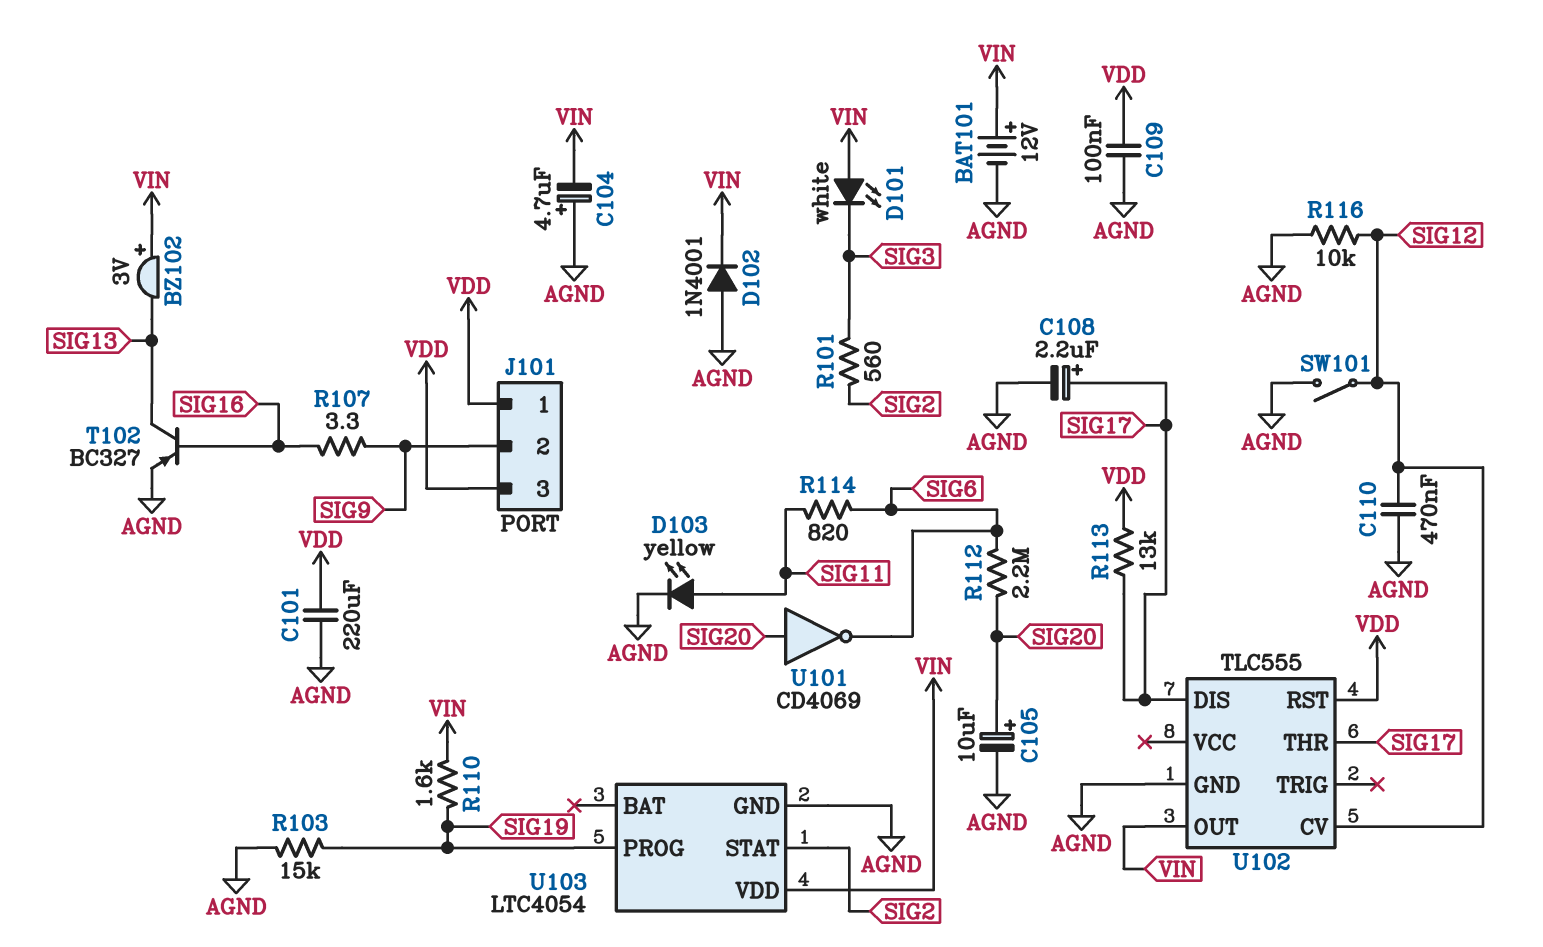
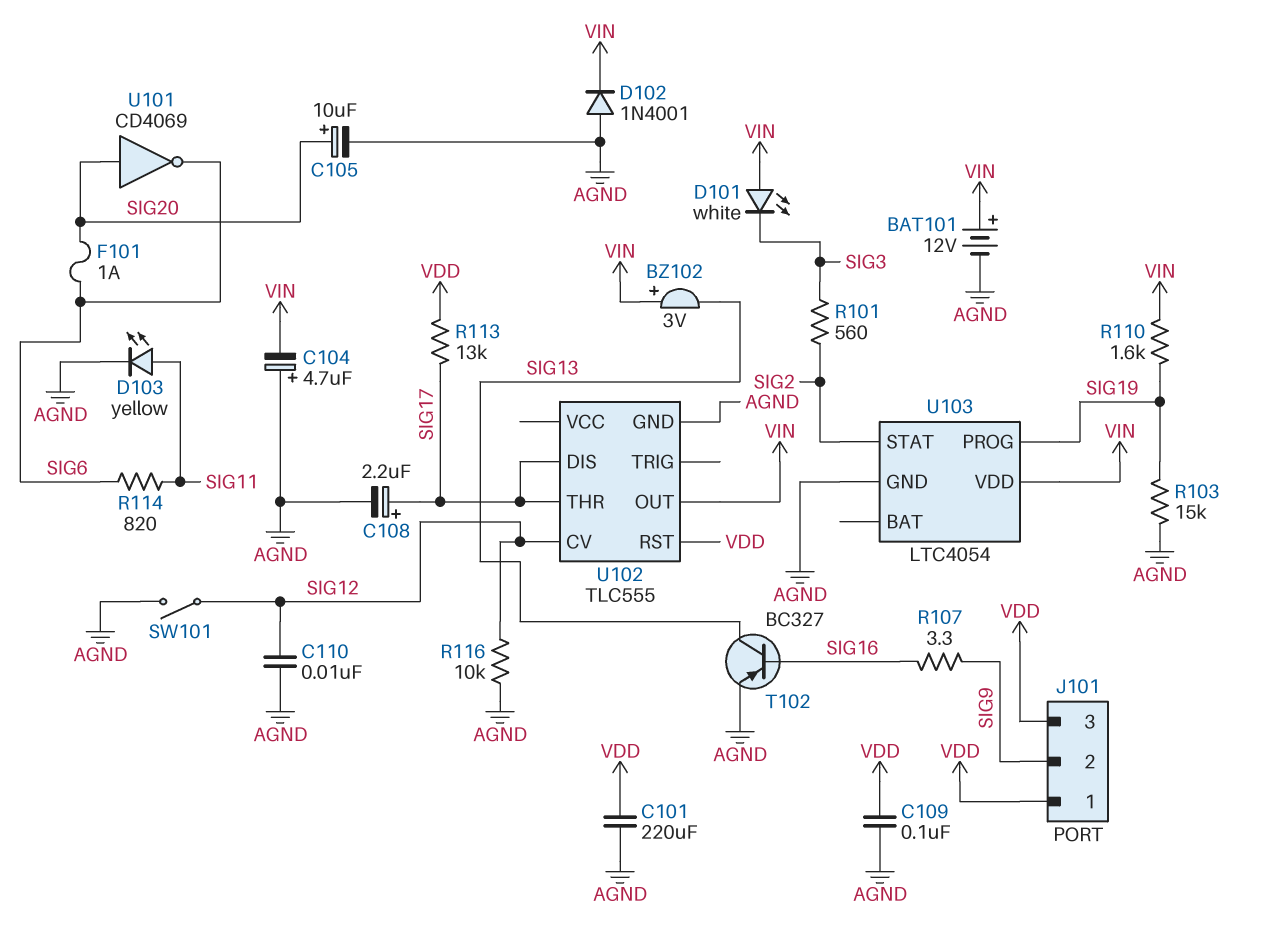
C110: 470nF (AGND, SIG12) -> 10nF (AGND, SIG12)
F101: none -> 1A (SIG6, SIG20)
R112: 2.2M (SIG6, SIG20) -> none

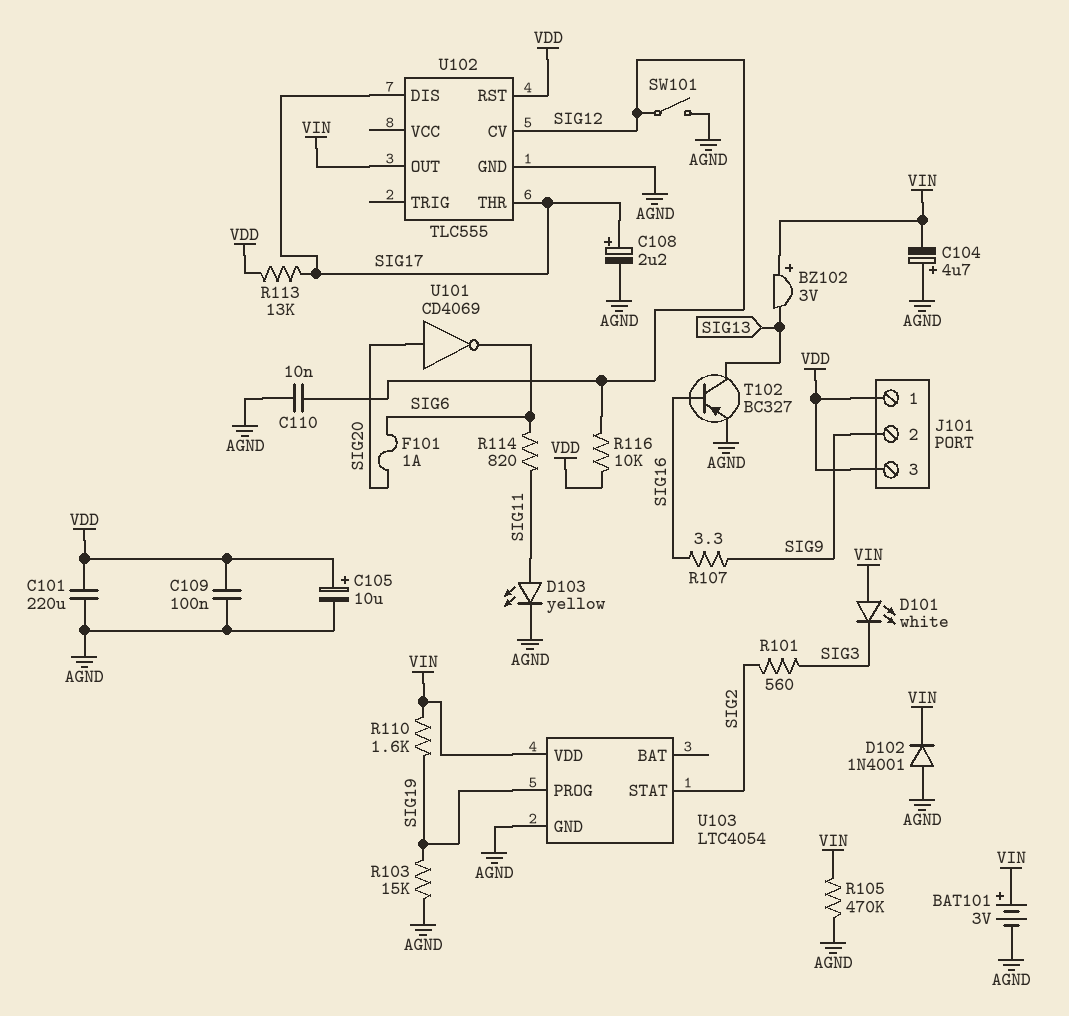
BAT101: 12V (plus VIN, minus AGND) -> 3V (plus VIN, minus AGND)
C105: 10uF (plus SIG20, minus AGND) -> 10uF (plus VDD, minus AGND)
R105: none -> 470k (AGND, VIN)
R116: 10k (AGND, SIG12) -> 10k (SIG12, VDD)

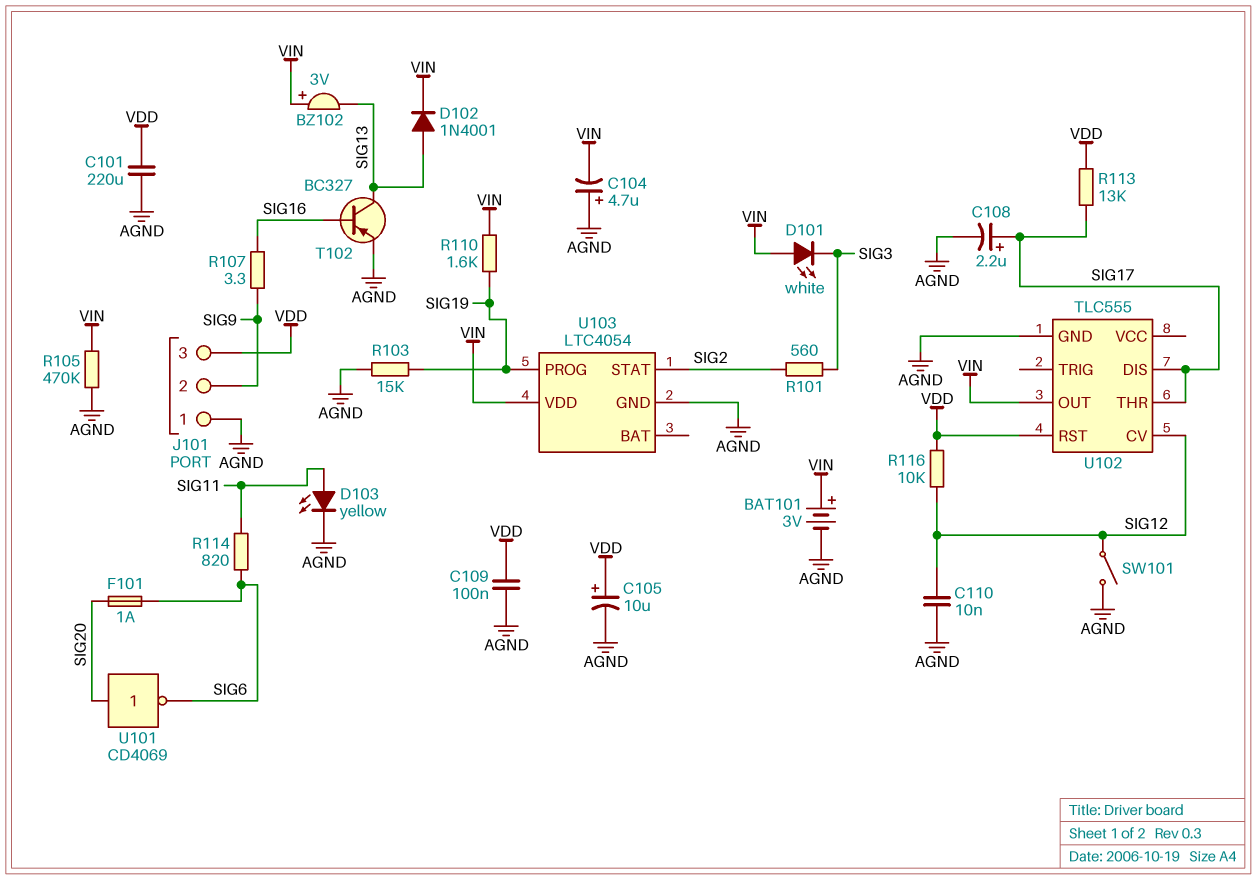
D102: diode 1N4001 (A AGND, K VIN) -> diode 1N4001 (A SIG13, K VIN)
J101 pin 1: VDD -> AGND

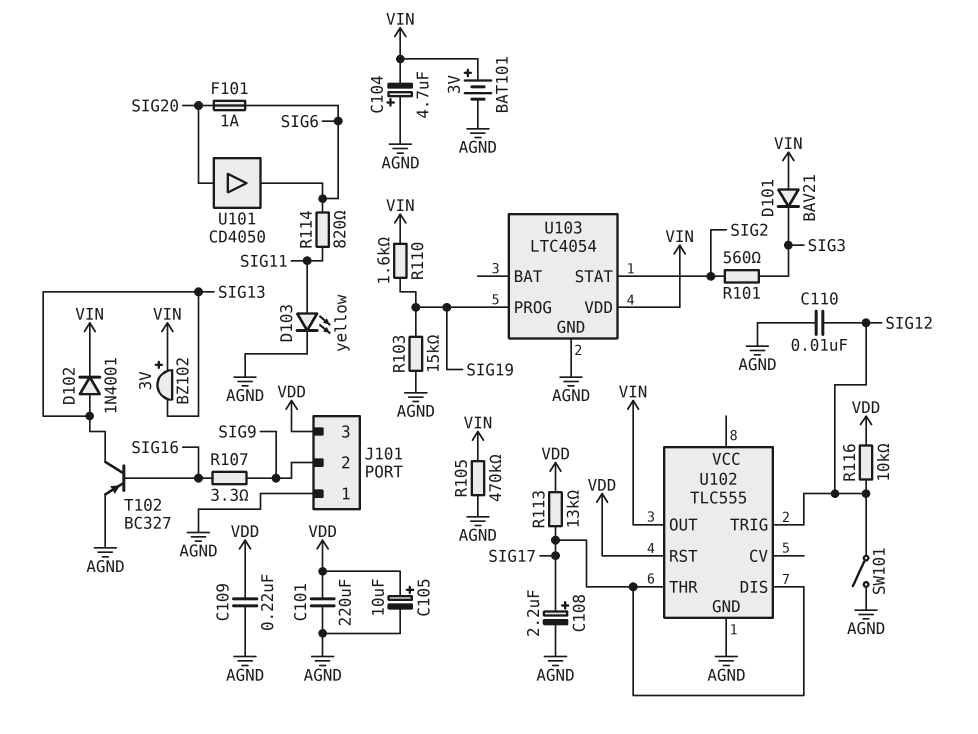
C109: 100nF (AGND, VDD) -> 220nF (AGND, VDD)
D101: LED white (A VIN, K SIG3) -> diode BAV21 (A VIN, K SIG3)
U101: NOT CD4069 (in SIG20, out SIG6) -> buffer CD4050 (in SIG20, out SIG6)
U102 pin CV: SIG12 -> none
U102 pin TRIG: none -> SIG12

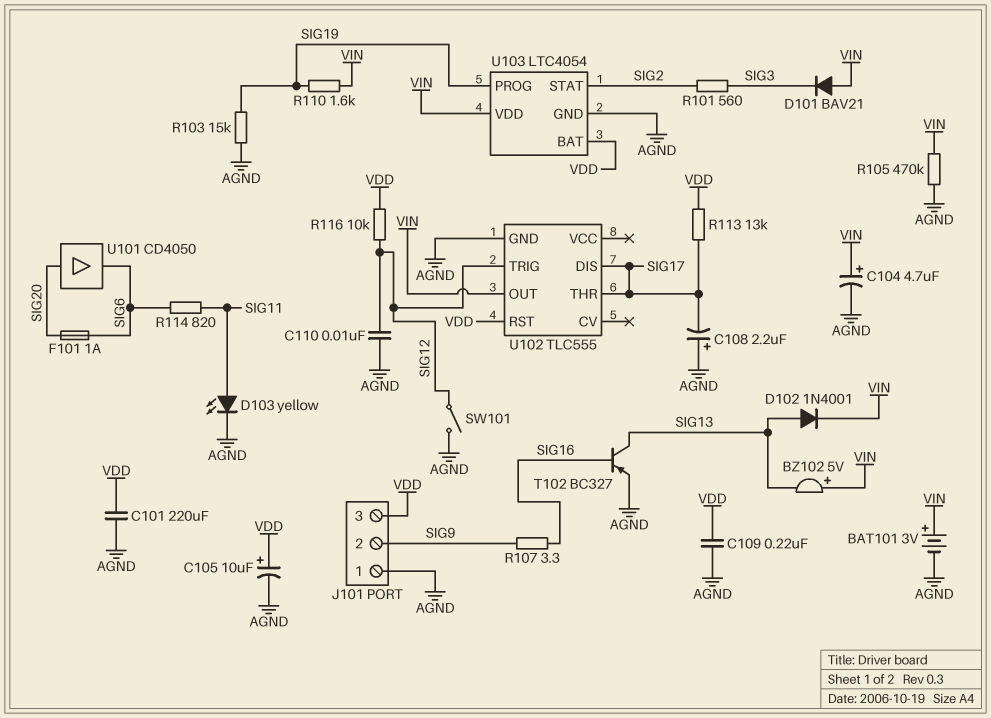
BZ102: buzzer 3V (plus VIN, minus SIG13) -> buzzer 5V (plus VIN, minus SIG13)
C104: 4.7uF (plus AGND, minus VIN) -> 4.7uF (plus VIN, minus AGND)
C108: 2.2uF (plus SIG17, minus AGND) -> 2.2uF (plus AGND, minus SIG17)
U103 pin BAT: none -> VDD

